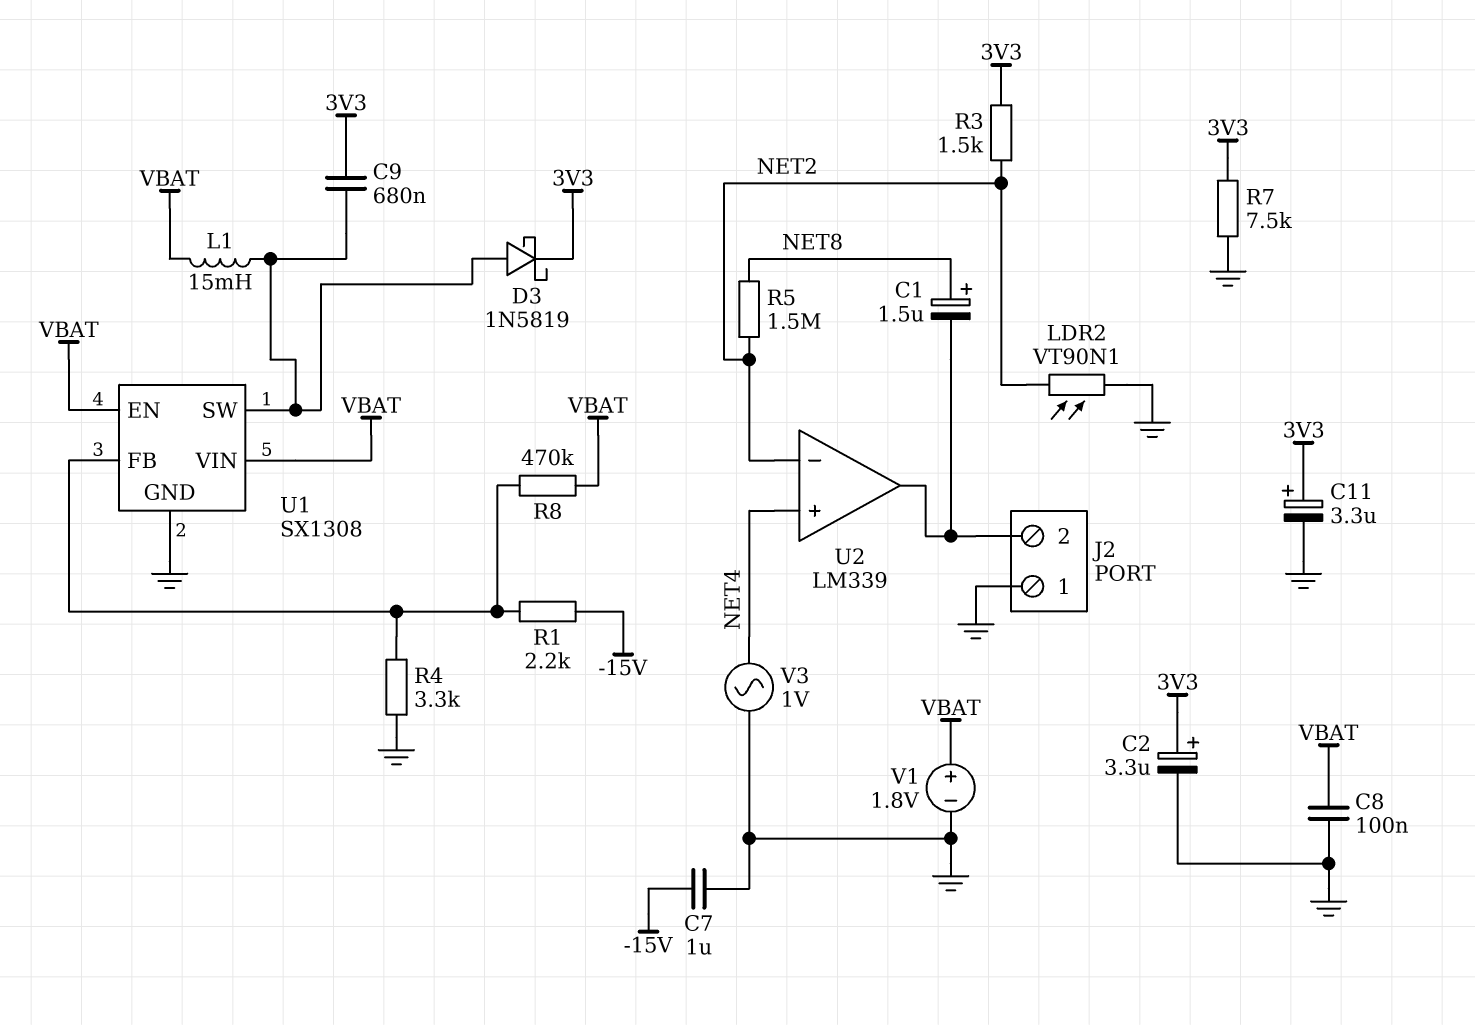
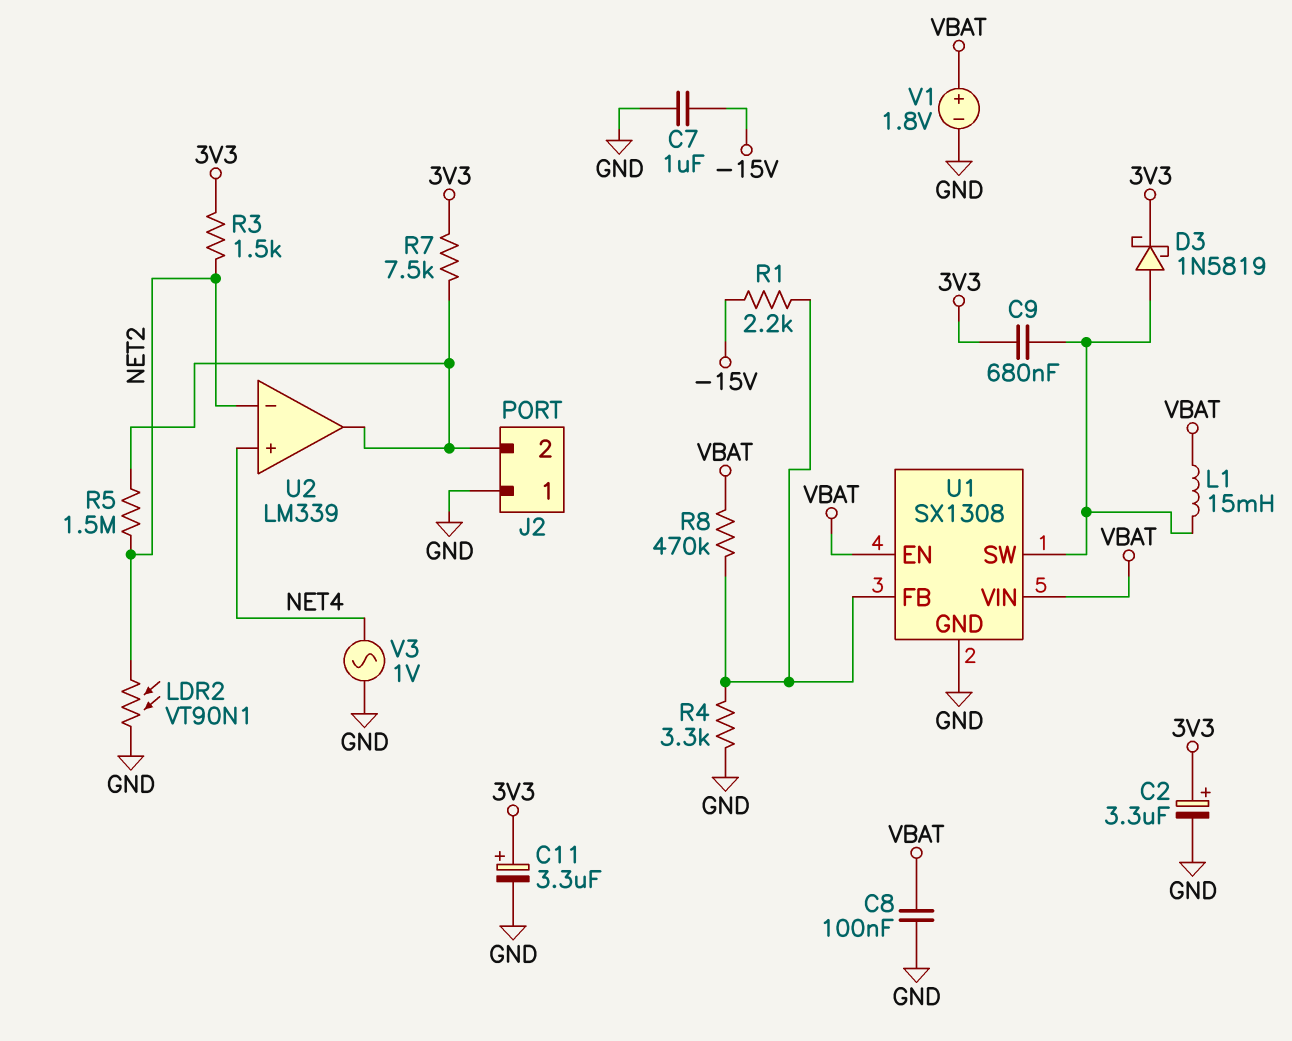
C1: 1.5uF (plus NET8, minus J2/2) -> none
R5: 1.5M (NET2, NET8) -> 1.5M (J2/2, NET2)
R7: 7.5k (3V3, GND) -> 7.5k (3V3, J2/2)

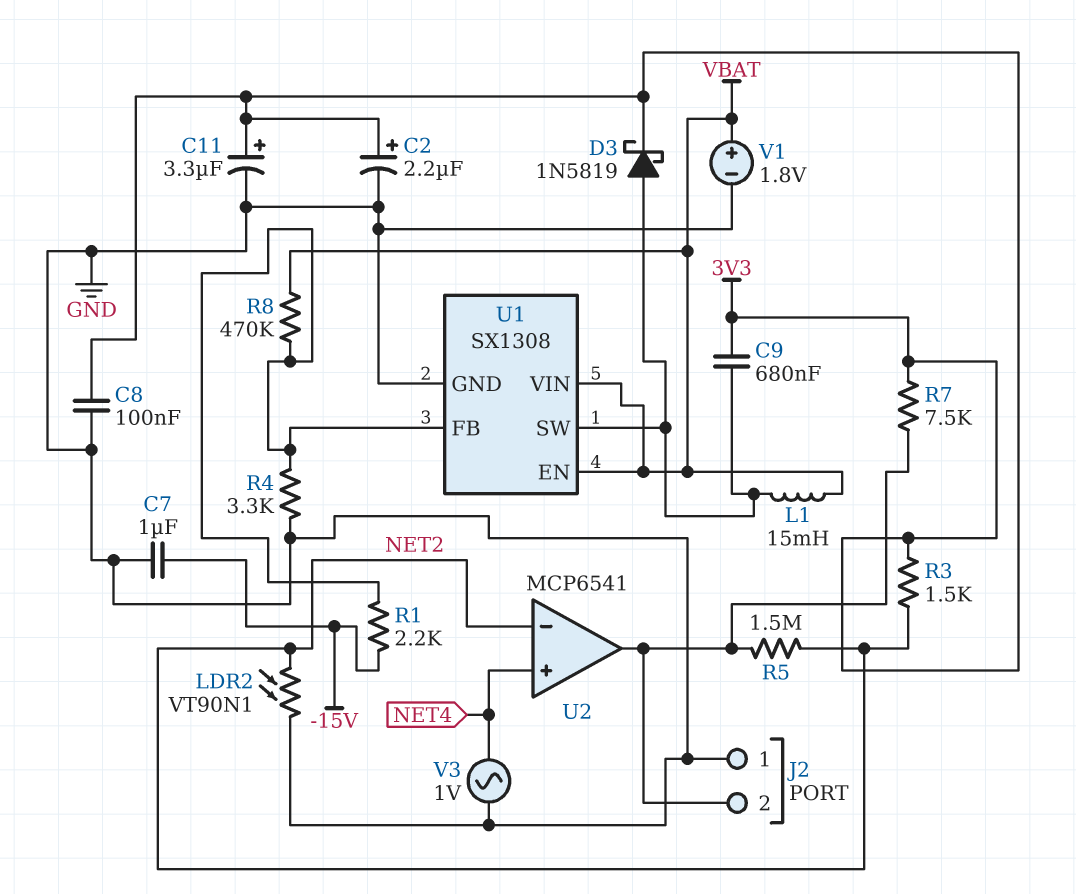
C2: 3.3uF (plus 3V3, minus GND) -> 2.2uF (plus 3V3, minus GND)
C8: 100nF (GND, VBAT) -> 100nF (3V3, GND)
U2: LM339 -> MCP6541

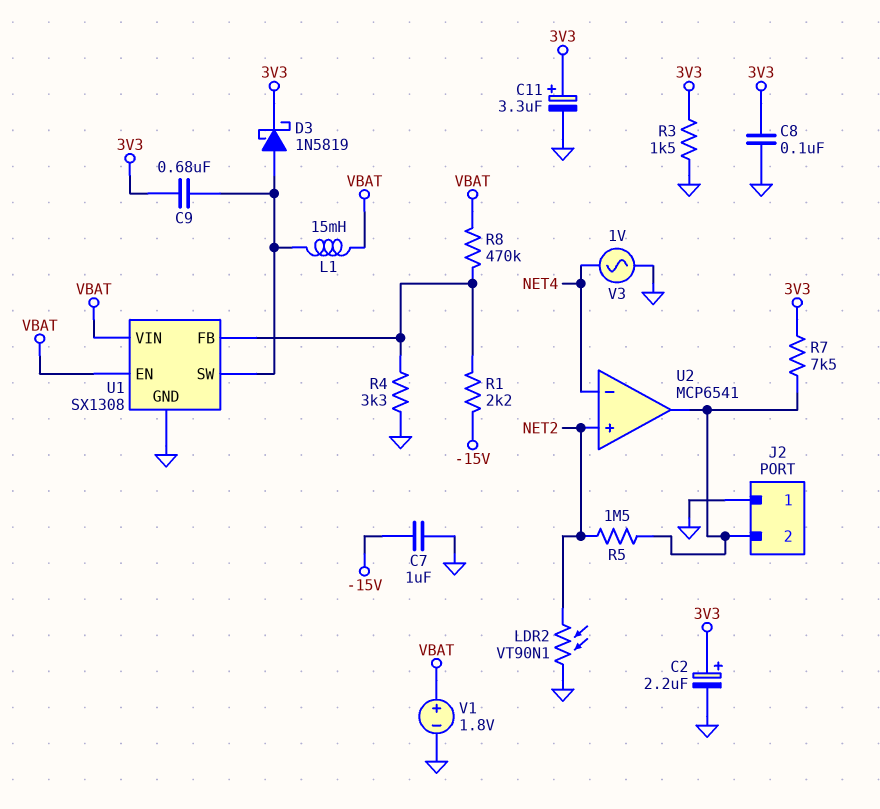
R3: 1.5k (3V3, NET2) -> 1.5k (3V3, GND)
U2 pin in+: NET4 -> NET2
U2 pin in-: NET2 -> NET4

